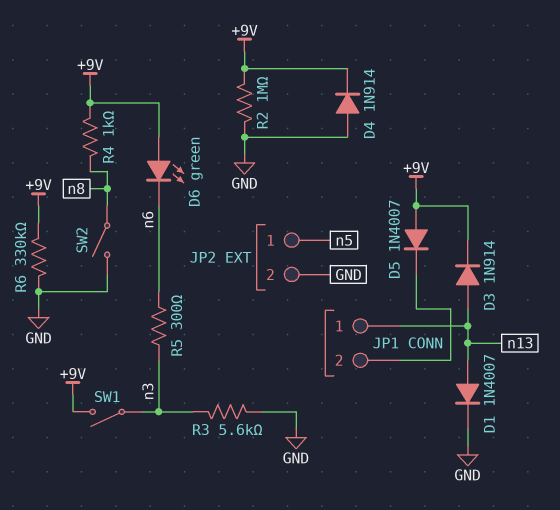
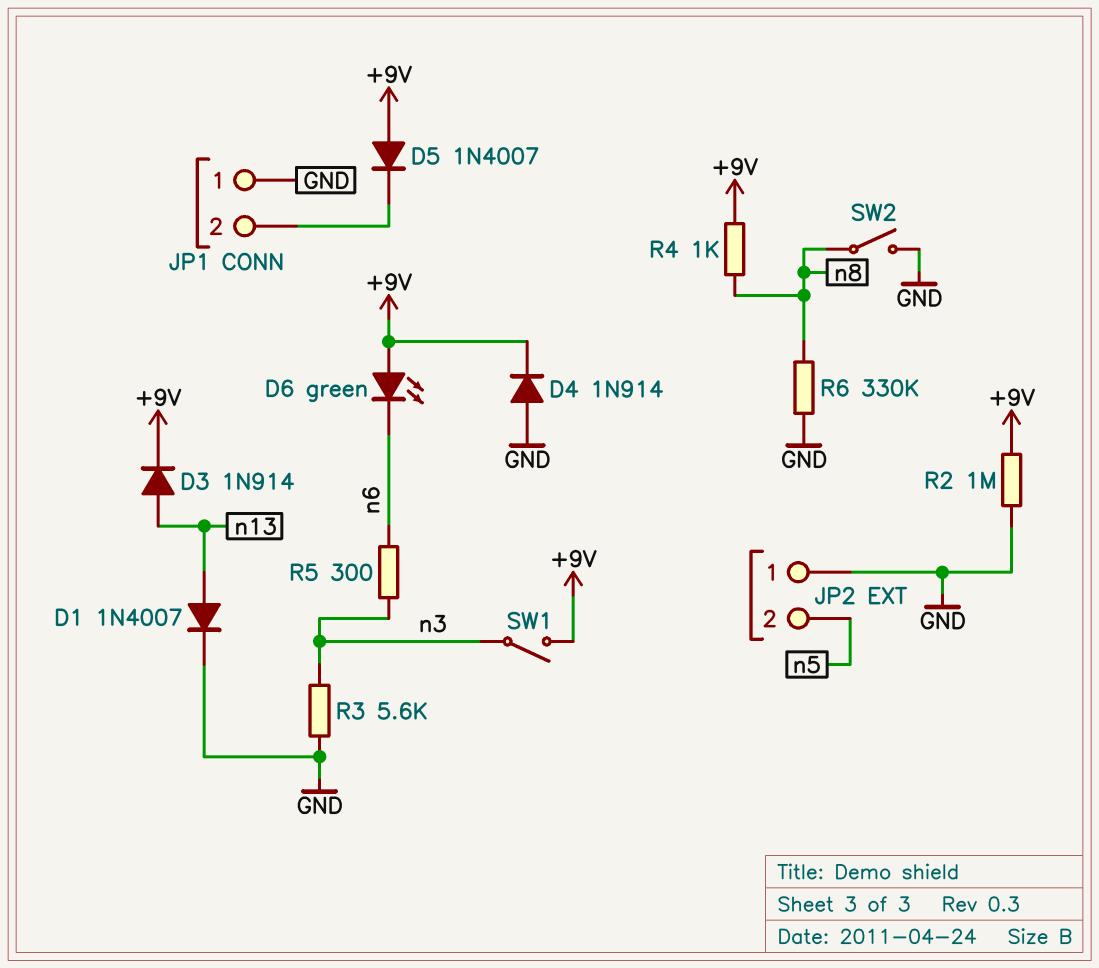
JP1 pin 1: n13 -> GND
JP2 pin 1: n5 -> GND
JP2 pin 2: GND -> n5
R6: 330k (+9V, GND) -> 330k (GND, n8)

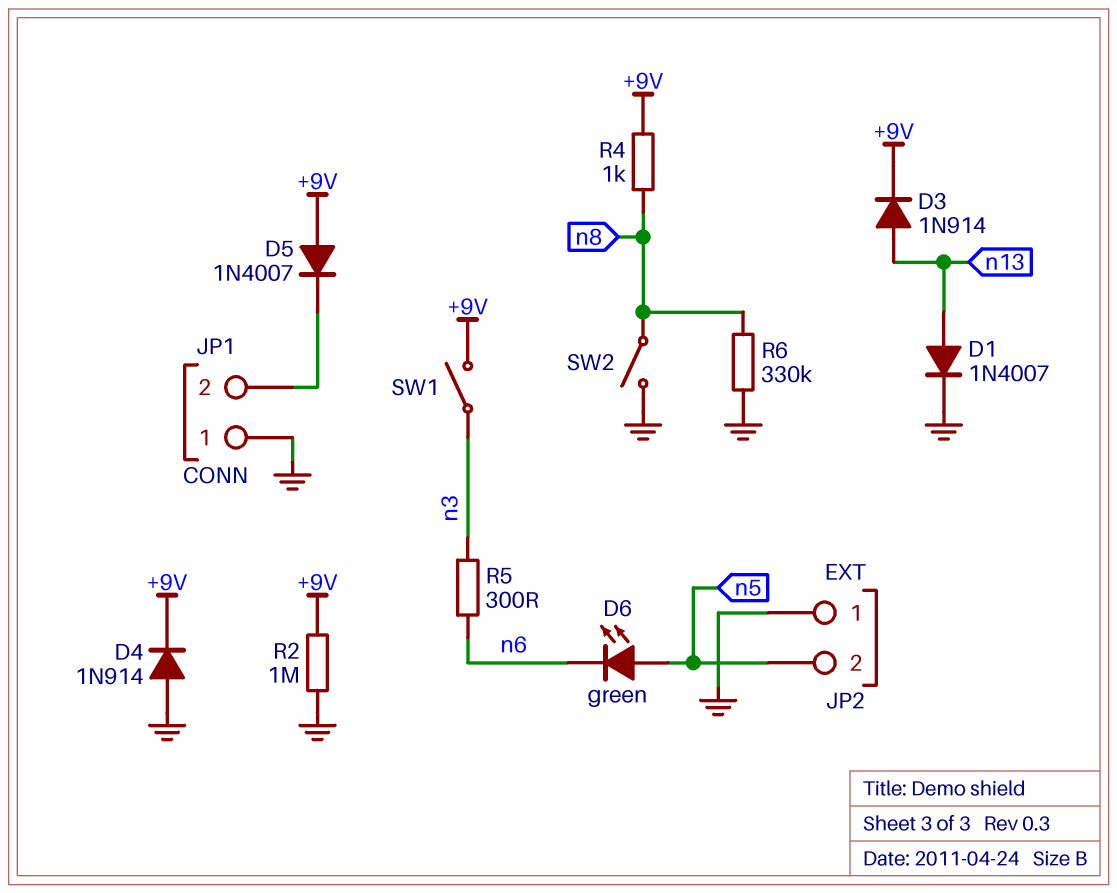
D6: LED green (A +9V, K n6) -> LED green (A n5, K n6)
R3: 5.6k (GND, n3) -> none

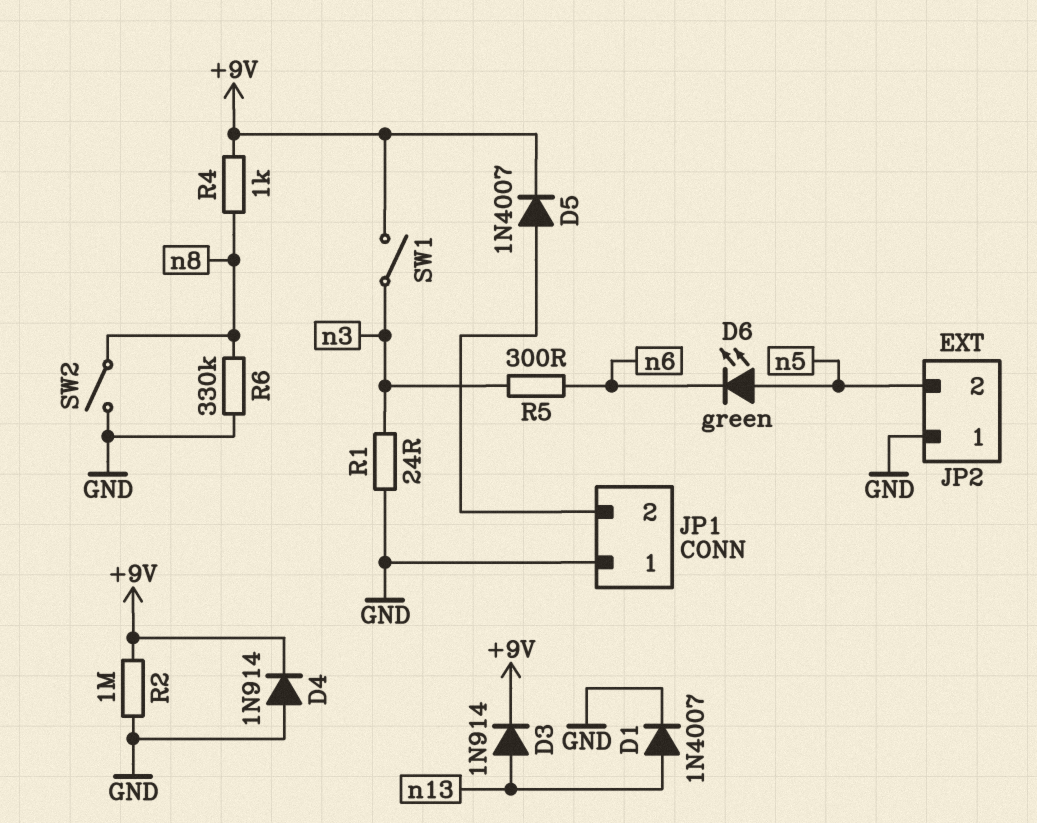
D5: diode 1N4007 (A +9V, K JP1/2) -> diode 1N4007 (A JP1/2, K +9V)
R1: none -> 24 (GND, n3)

